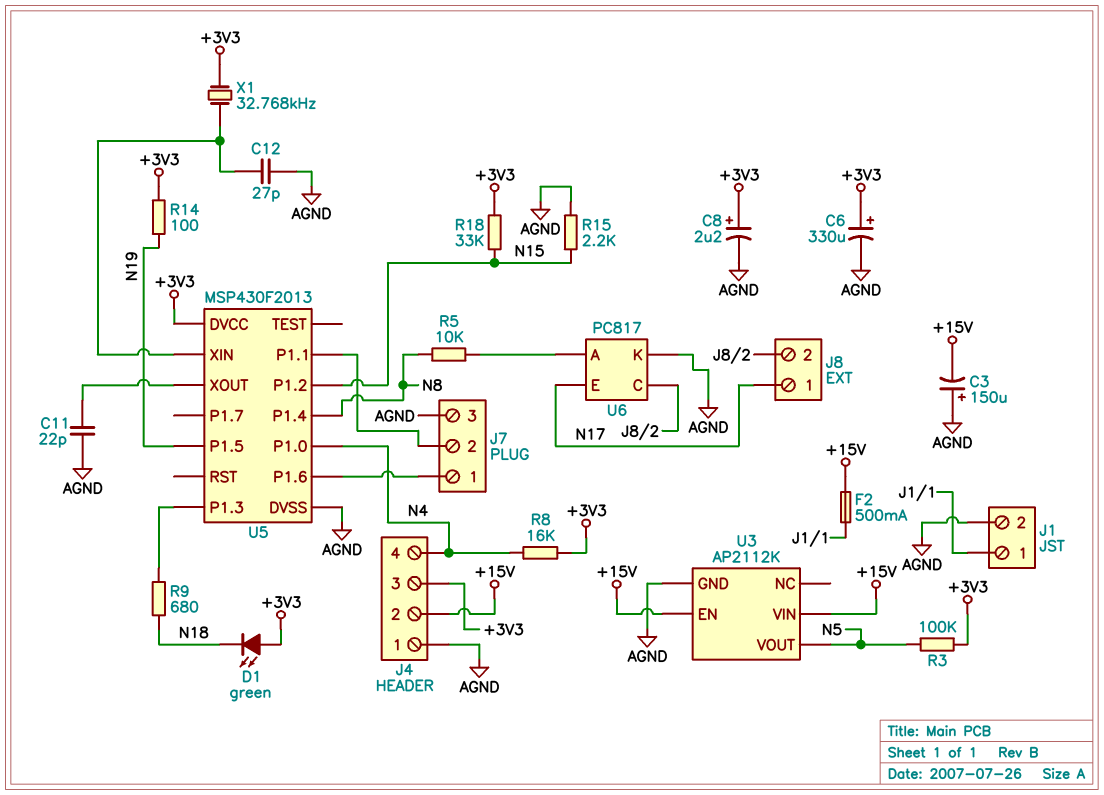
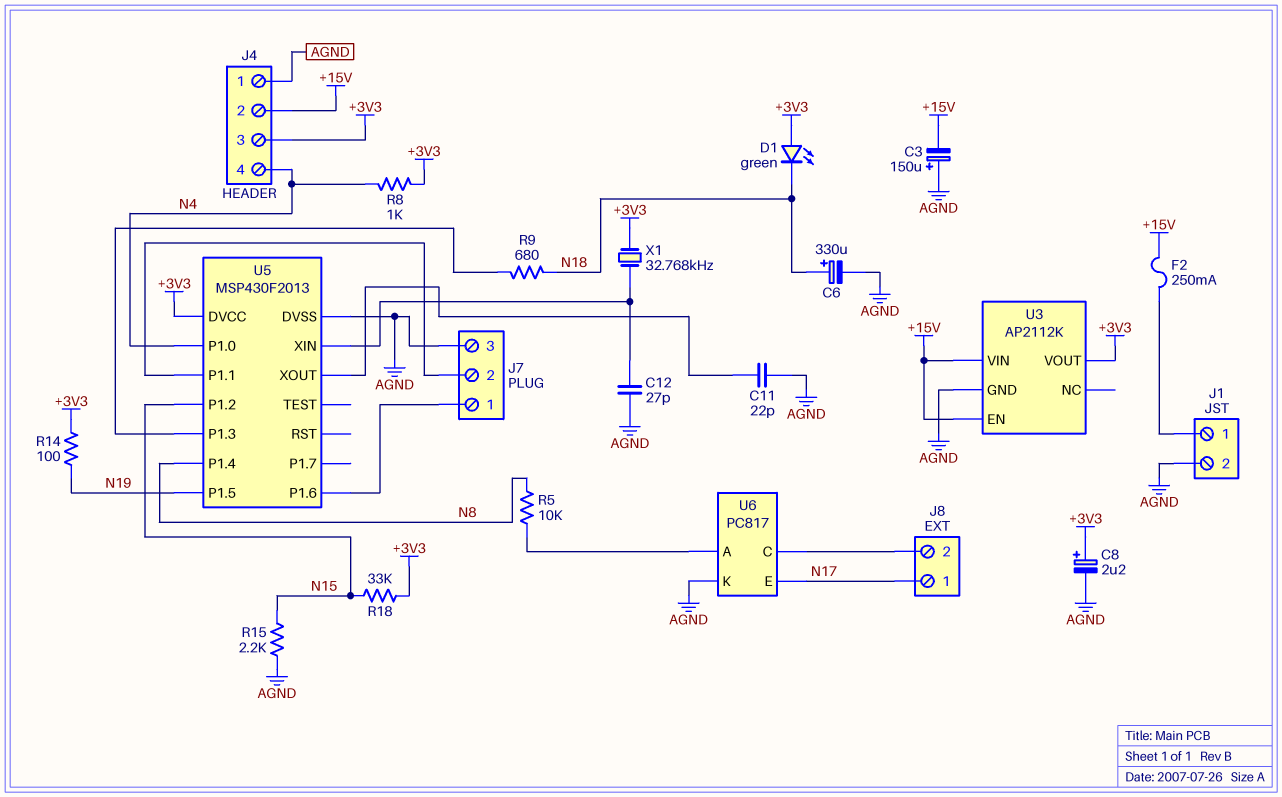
C6: 330uF (plus +3V3, minus AGND) -> 330uF (plus N18, minus AGND)
F2: 500mA (+15V, J1/1) -> 250mA (+15V, J1/1)
R3: 100k (+3V3, N5) -> none
R8: 16k (+3V3, N4) -> 1k (+3V3, N4)
U3 pin VOUT: N5 -> +3V3

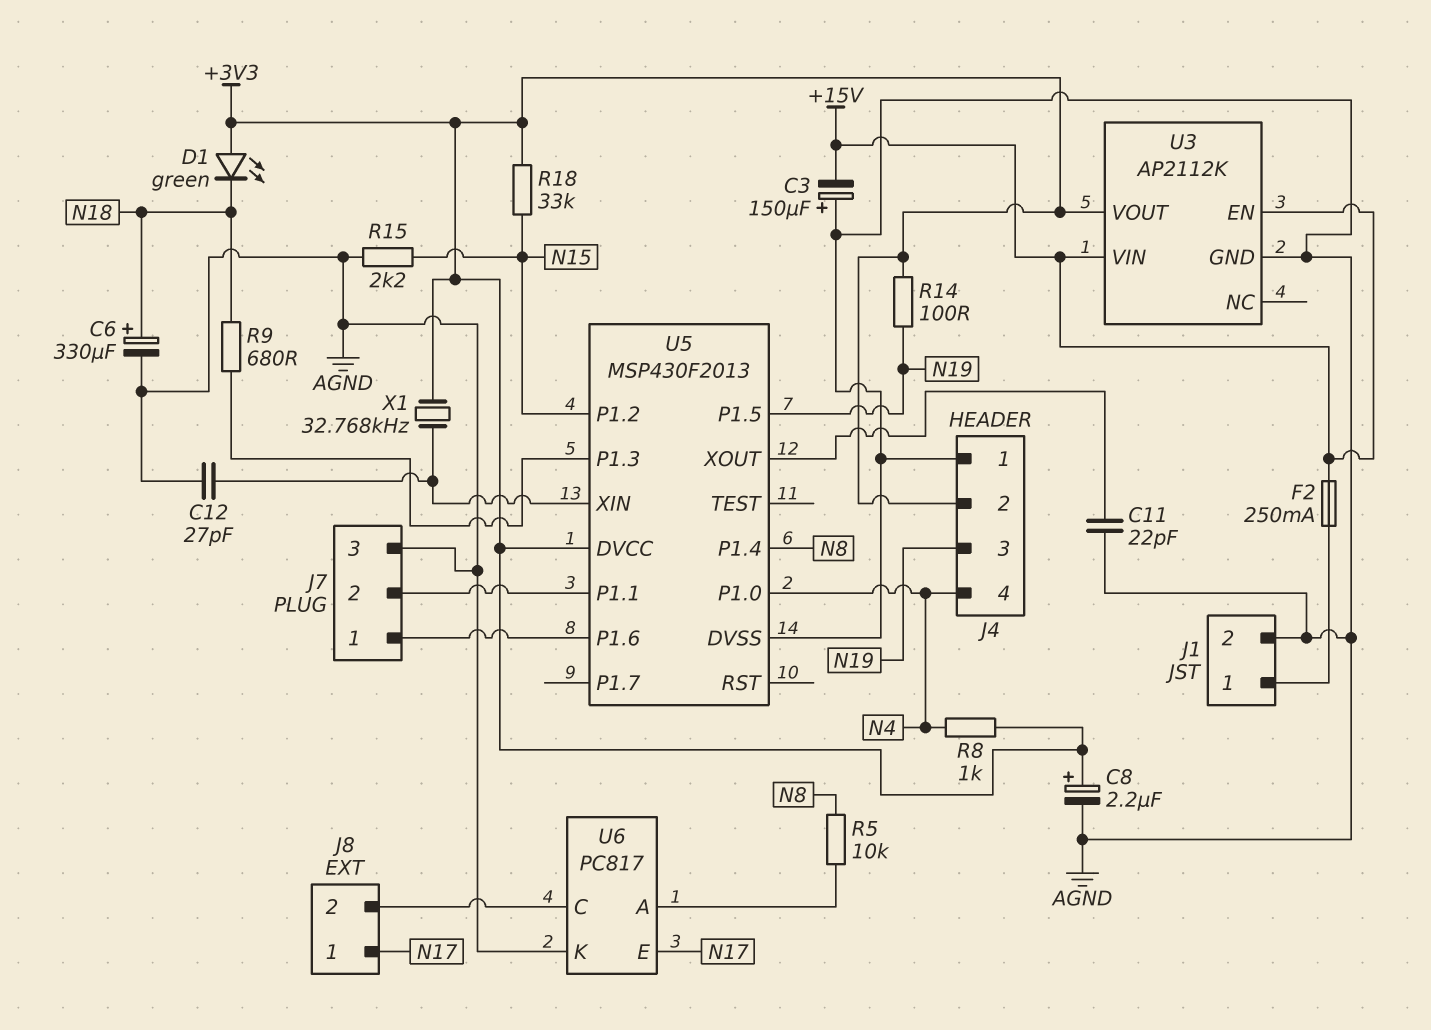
J4 pin 2: +15V -> +3V3
J4 pin 3: +3V3 -> N19

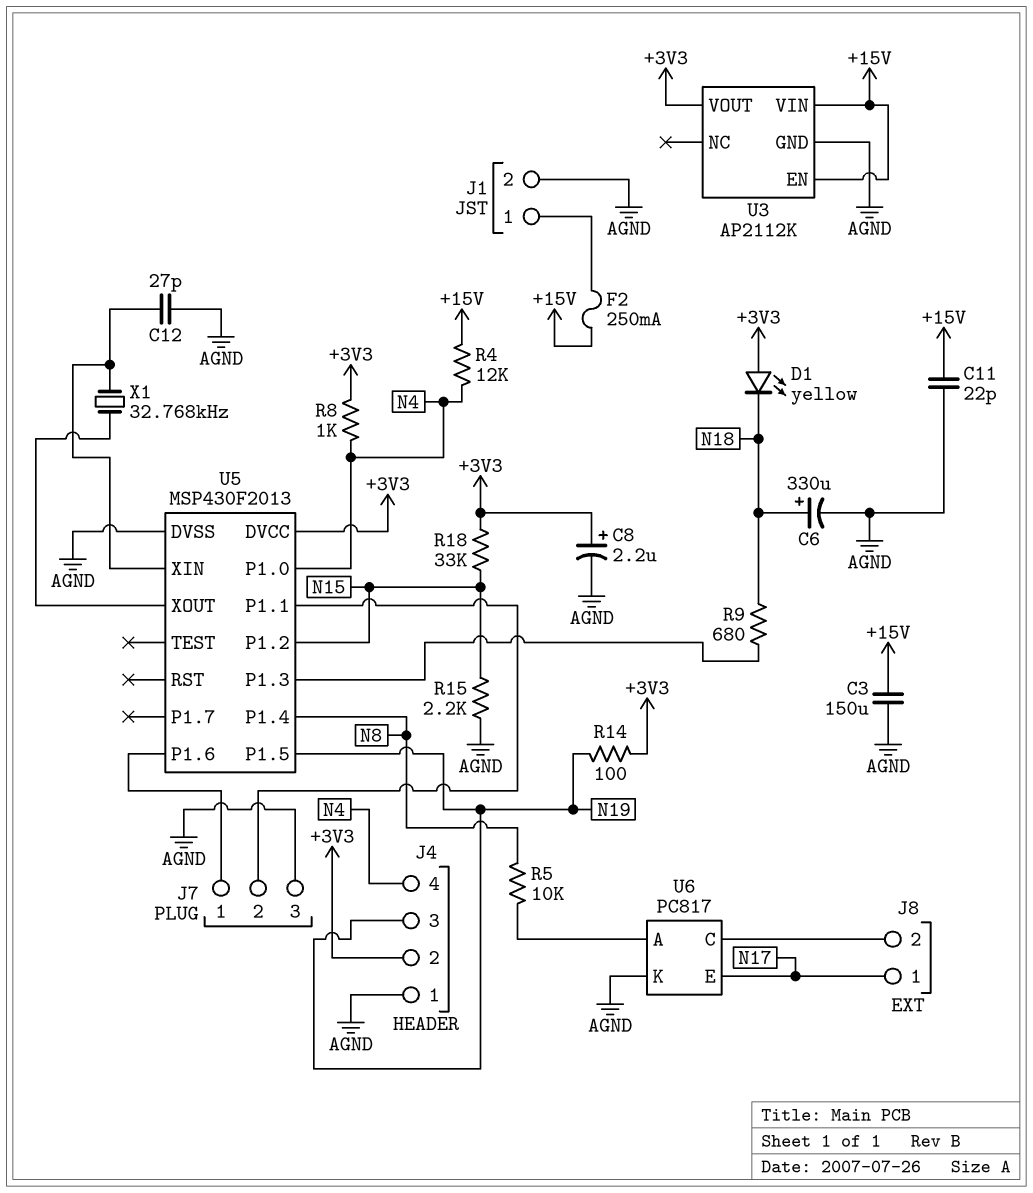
C3: 150uF (plus AGND, minus +15V) -> 150uF (+15V, AGND)
C11: 22pF (AGND, U5/XOUT) -> 22pF (+15V, AGND)
D1: LED green (A +3V3, K N18) -> LED yellow (A +3V3, K N18)
R4: none -> 12k (+15V, N4)
X1: 32.768kHz (+3V3, U5/XIN) -> 32.768kHz (U5/XIN, U5/XOUT)

